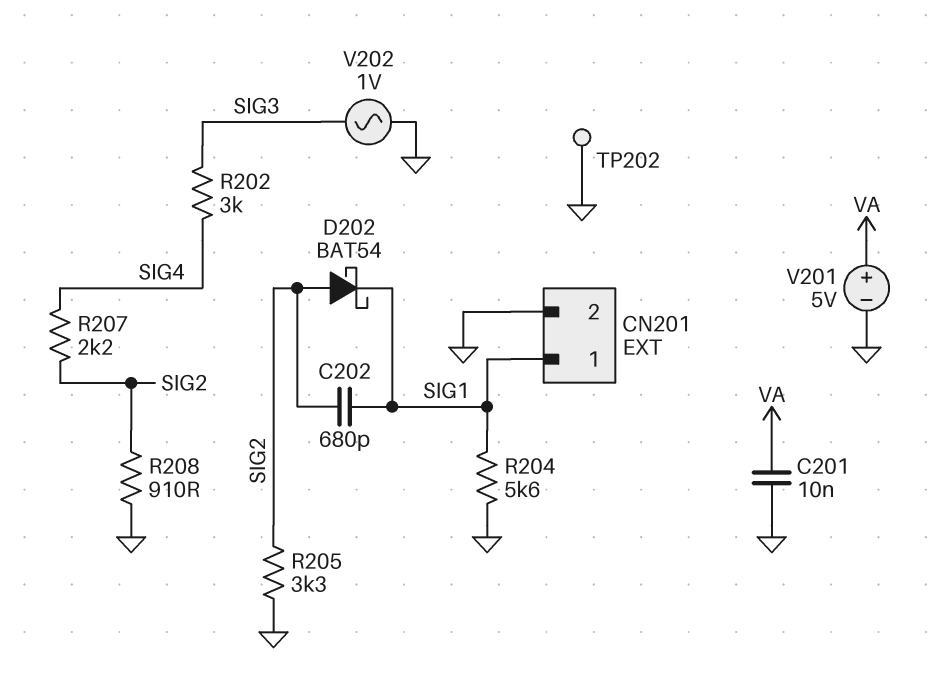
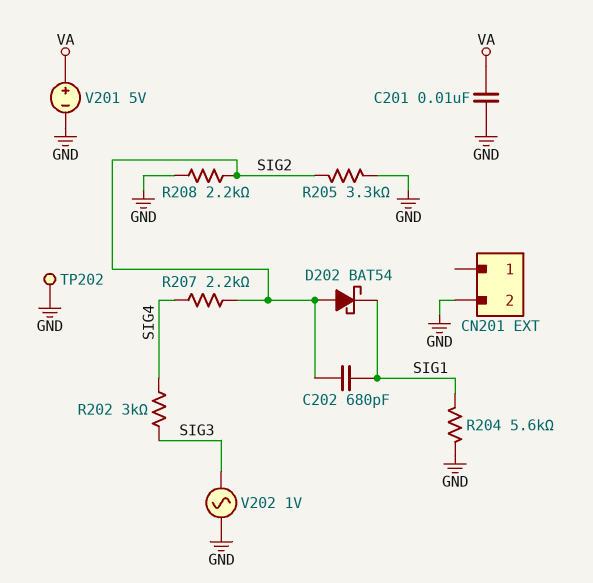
CN201 pin 1: SIG1 -> none
R208: 910 (GND, SIG2) -> 2.2k (GND, SIG2)

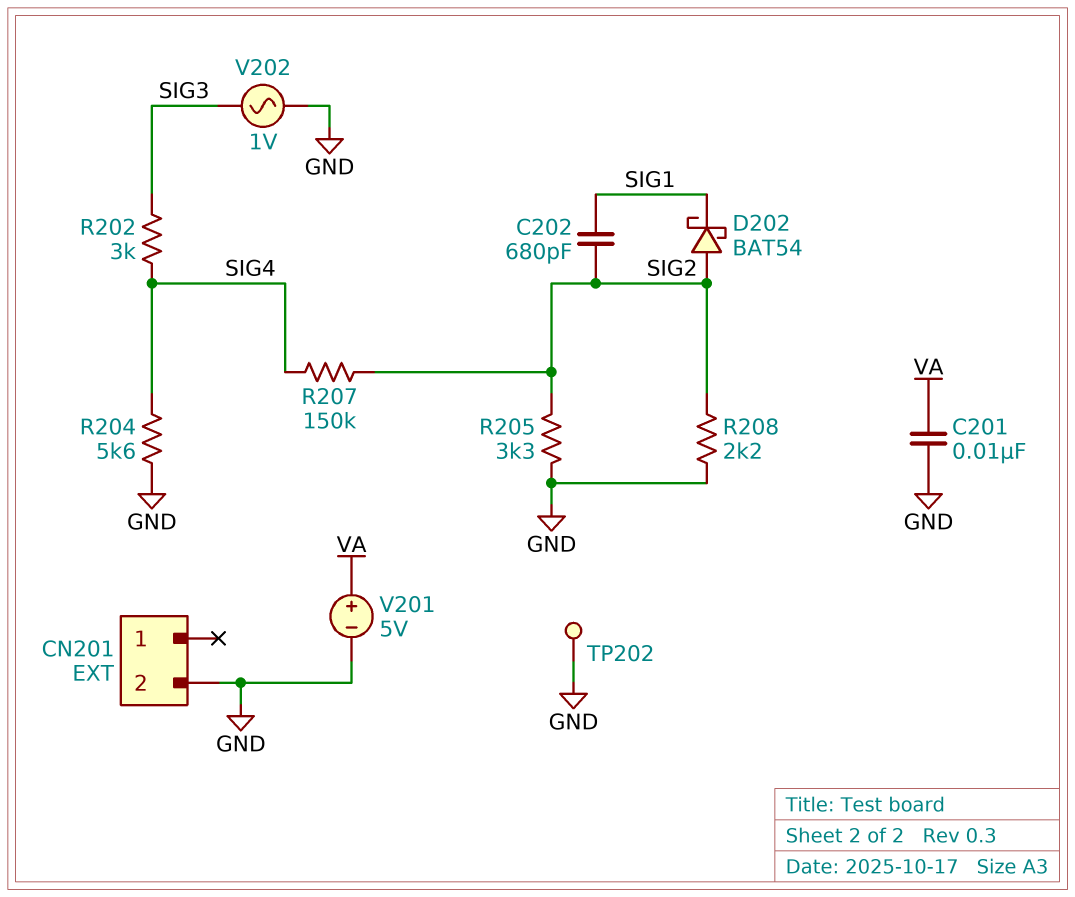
R204: 5.6k (GND, SIG1) -> 5.6k (GND, SIG4)
R207: 2.2k (SIG2, SIG4) -> 150k (SIG2, SIG4)

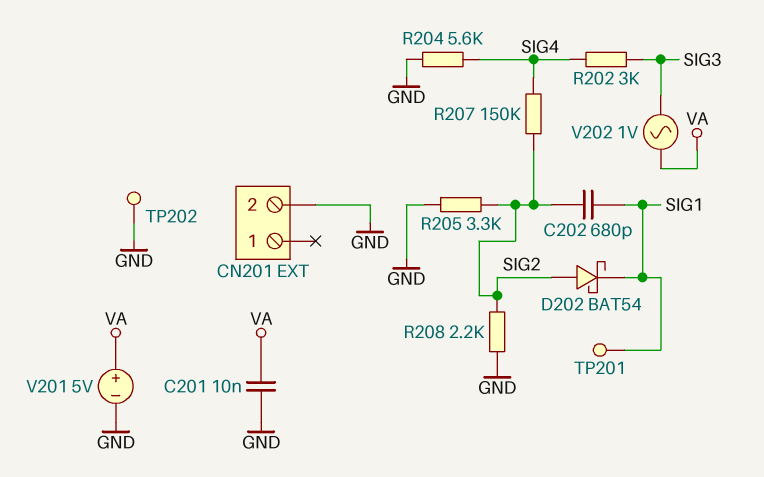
TP201: none -> test point (SIG1)
V202: AC 1V (GND, SIG3) -> AC 1V (SIG3, VA)

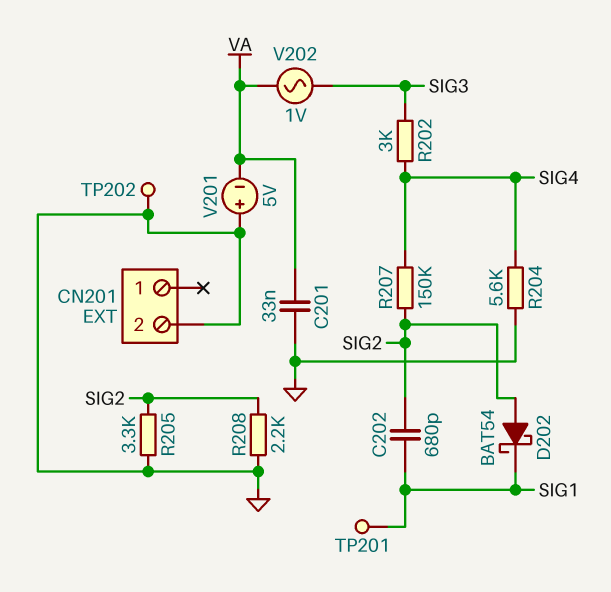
C201: 10nF (GND, VA) -> 33nF (GND, VA)
V201: 5V (plus VA, minus GND) -> 5V (plus GND, minus VA)

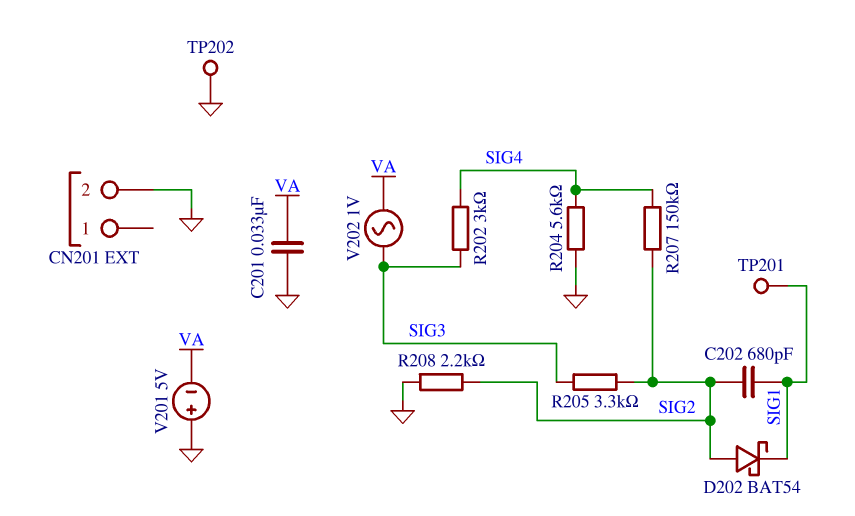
R205: 3.3k (GND, SIG2) -> 3.3k (SIG2, SIG3)

